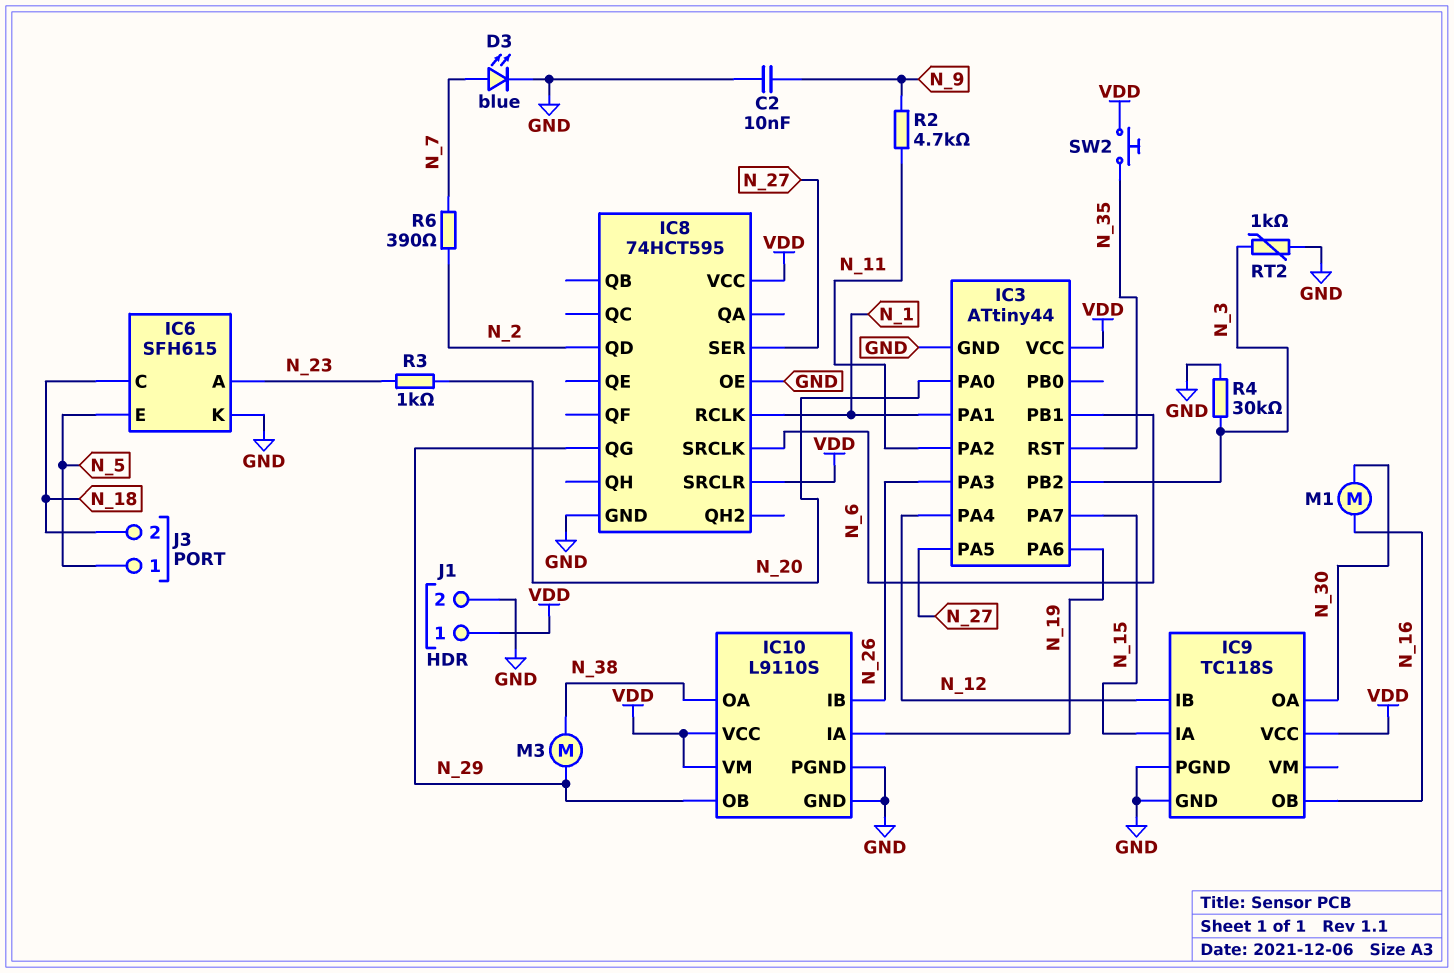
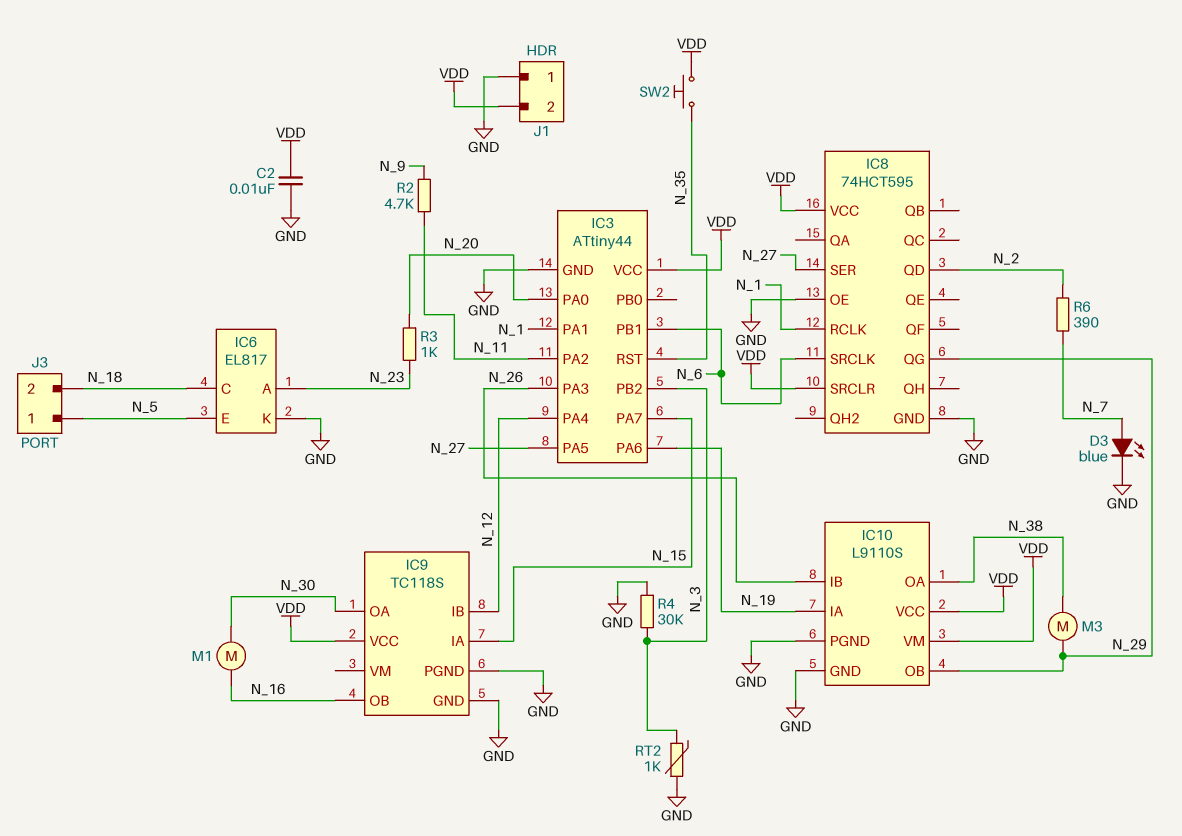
C2: 10nF (GND, N_9) -> 10nF (GND, VDD)
IC6: SFH615 -> EL817
J1 pin 1: VDD -> GND
J1 pin 2: GND -> VDD

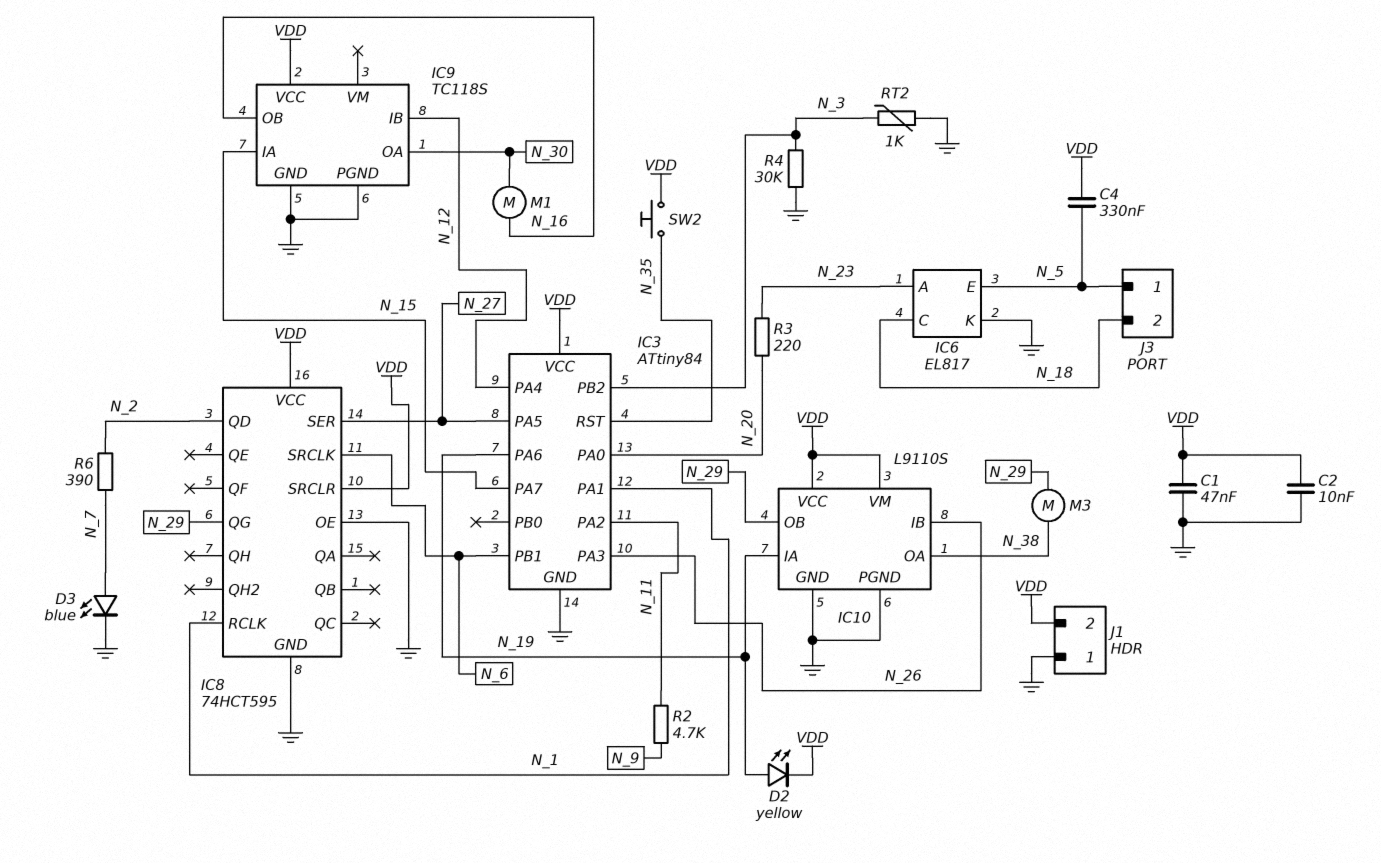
C1: none -> 47nF (GND, VDD)
C4: none -> 330nF (N_5, VDD)
D2: none -> LED yellow (A N_19, K VDD)
IC3: ATtiny44 -> ATtiny84
R3: 1k (N_20, N_23) -> 220 (N_20, N_23)

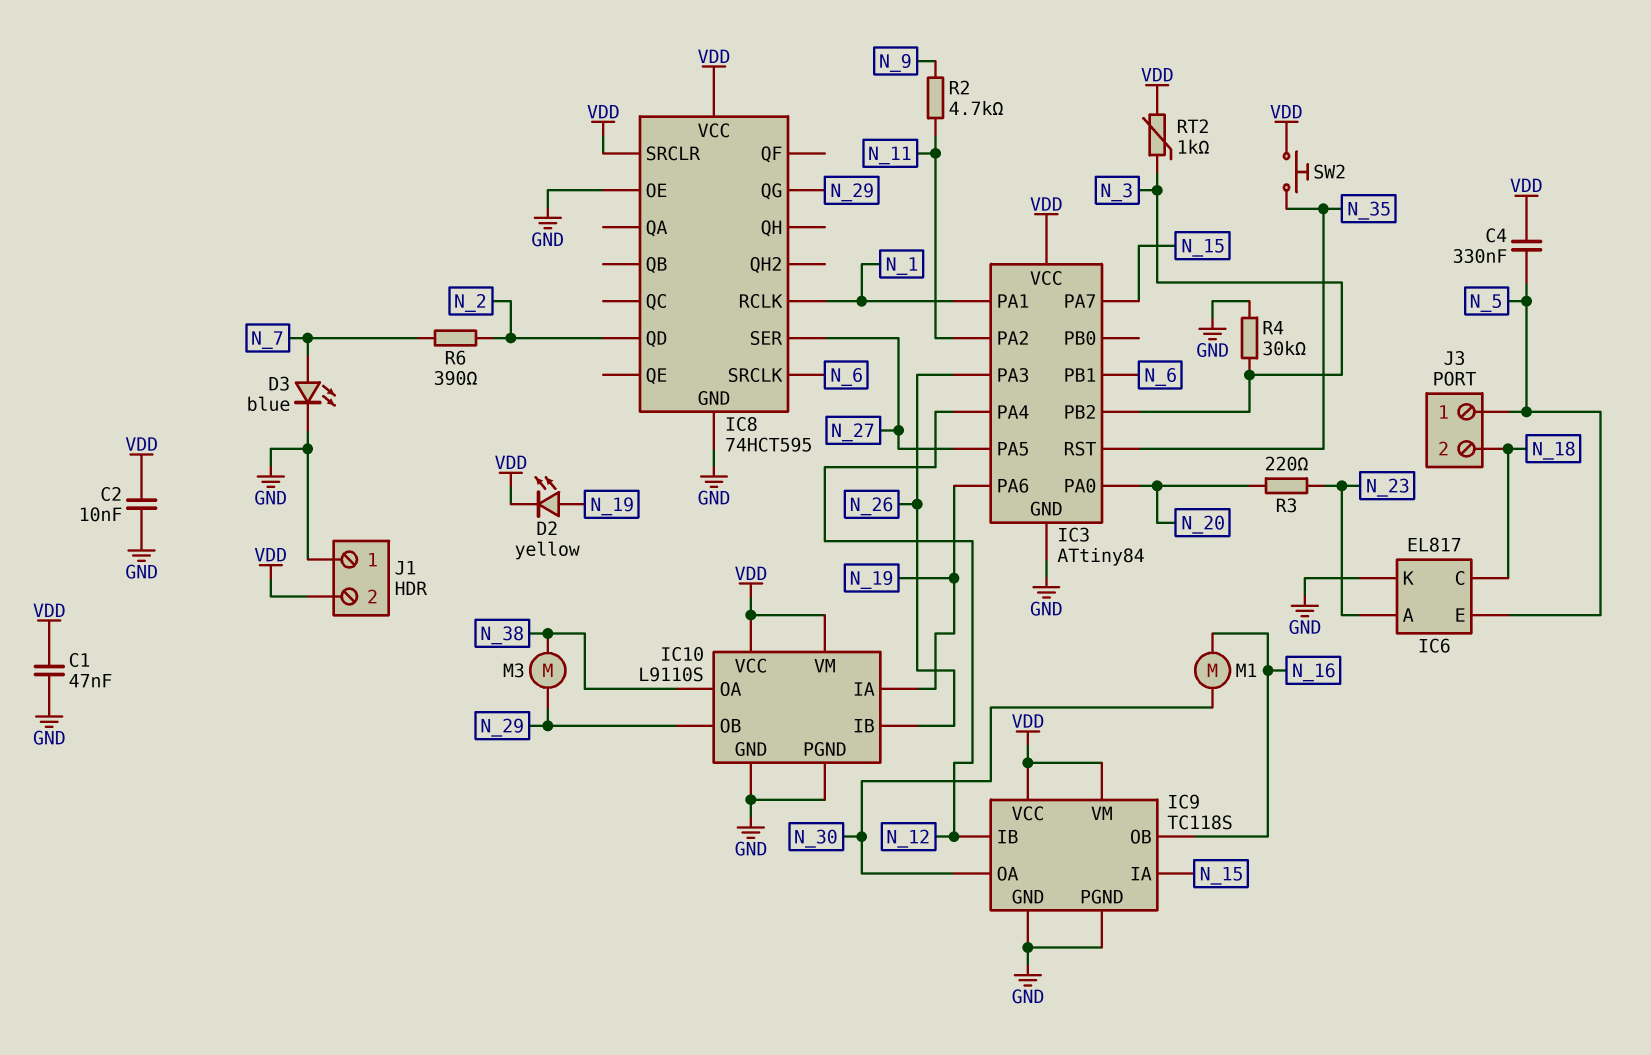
IC9 pin VM: none -> VDD
RT2: 1k (GND, N_3) -> 1k (N_3, VDD)

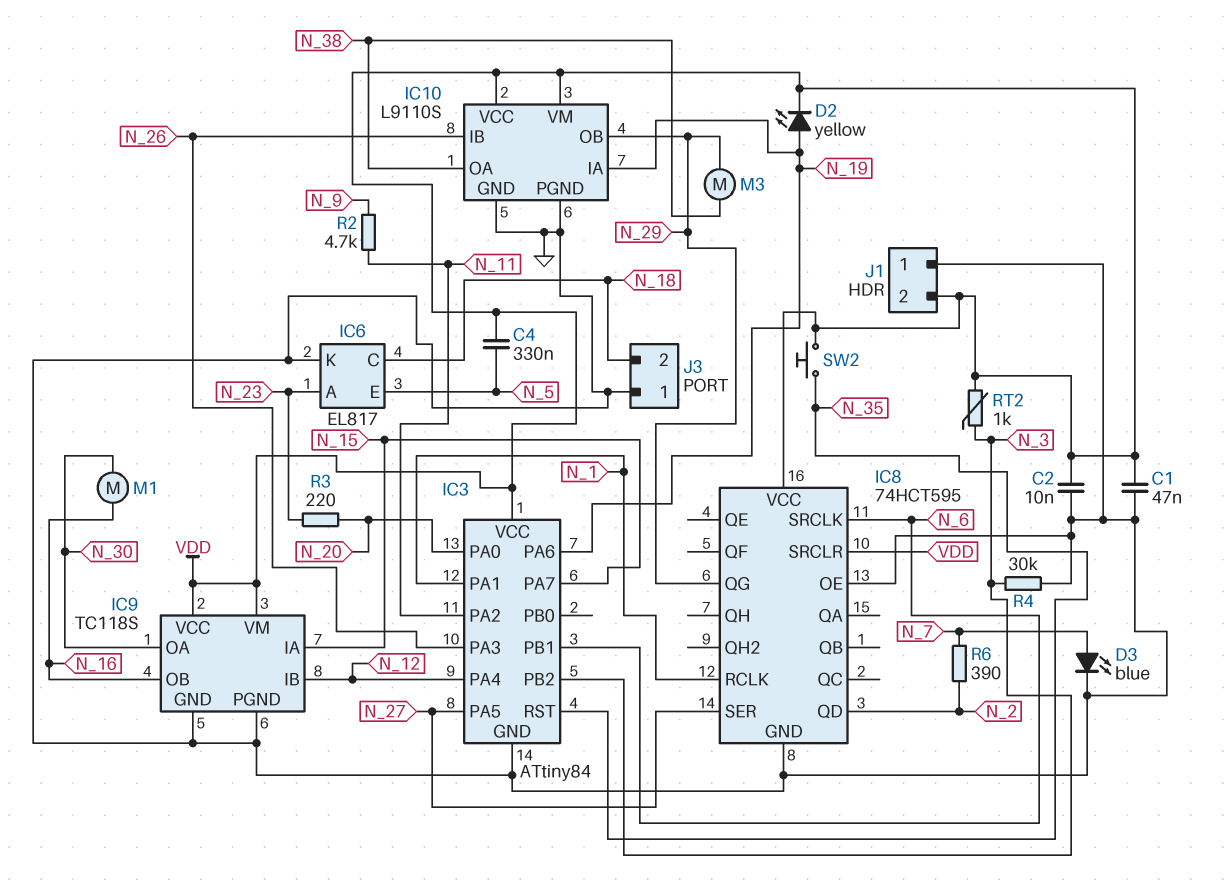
J3 pin 1: N_5 -> GND

